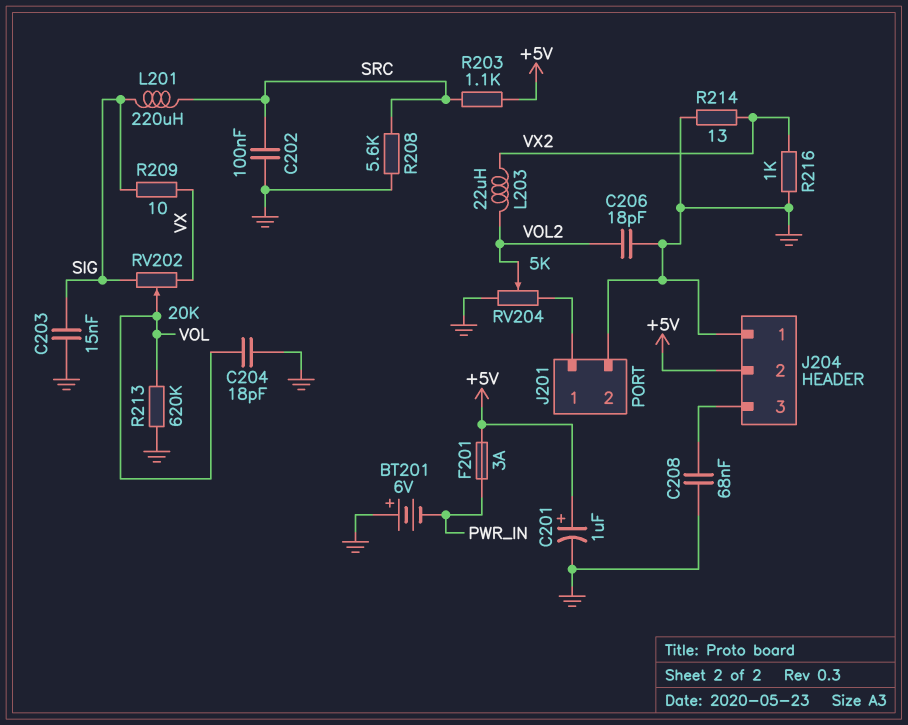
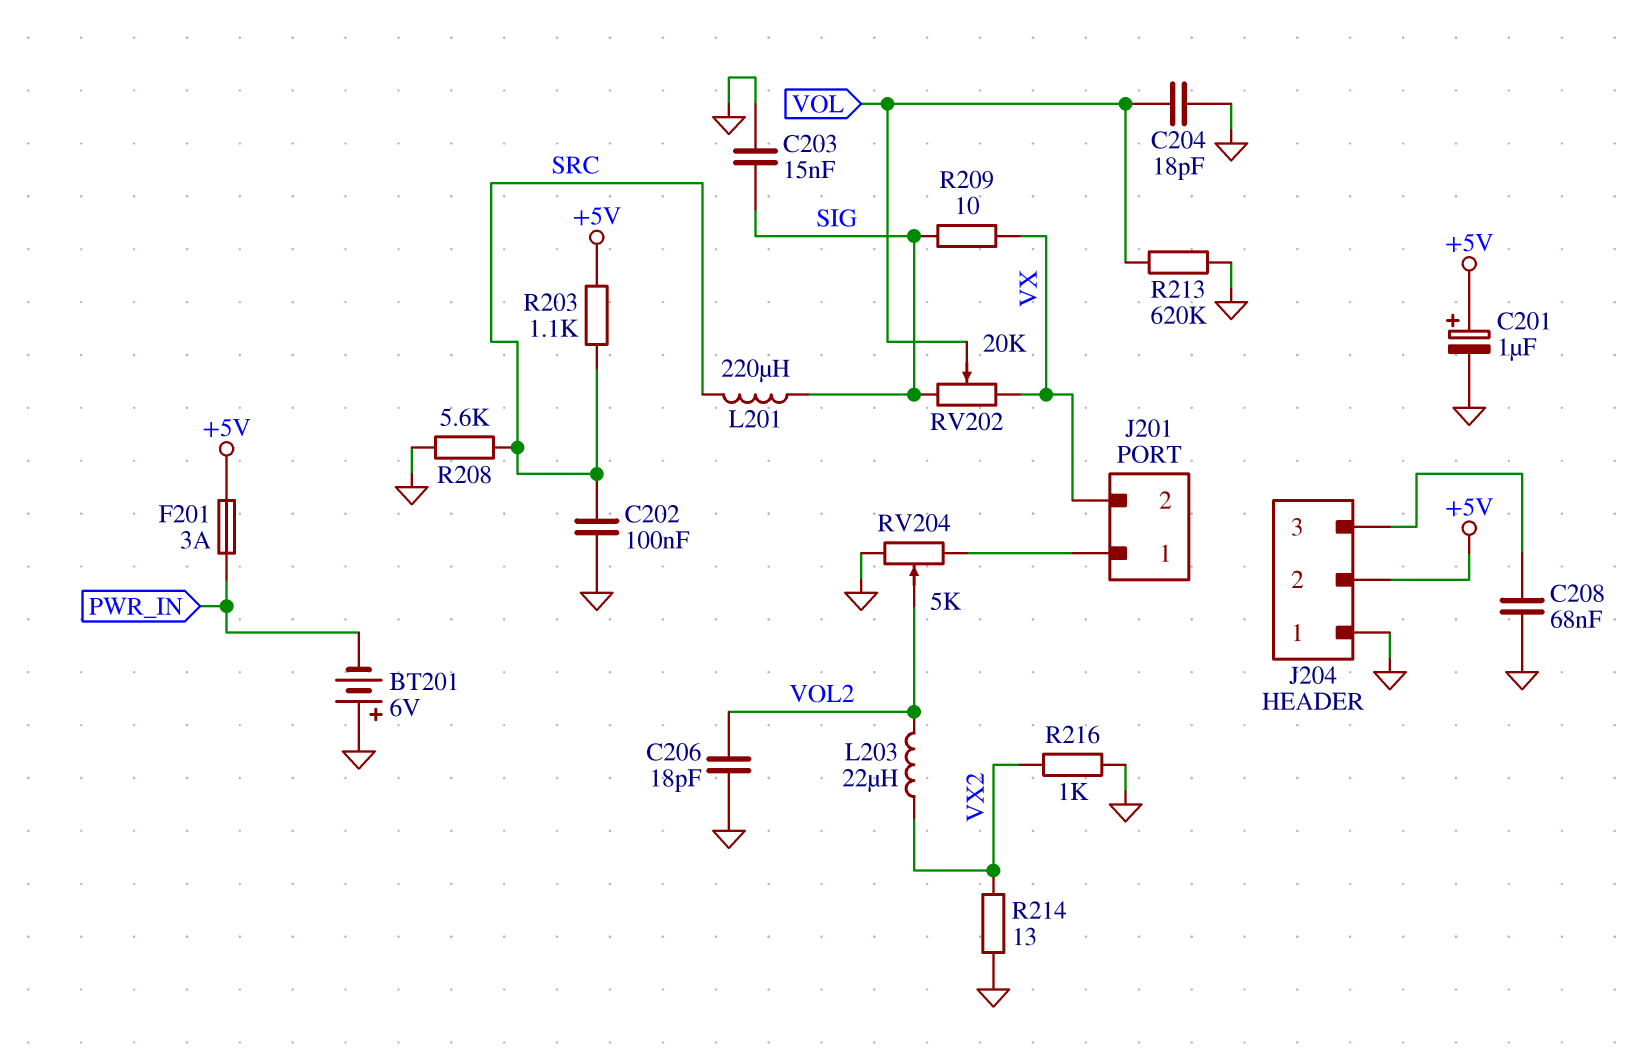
J201 pin 2: GND -> VX

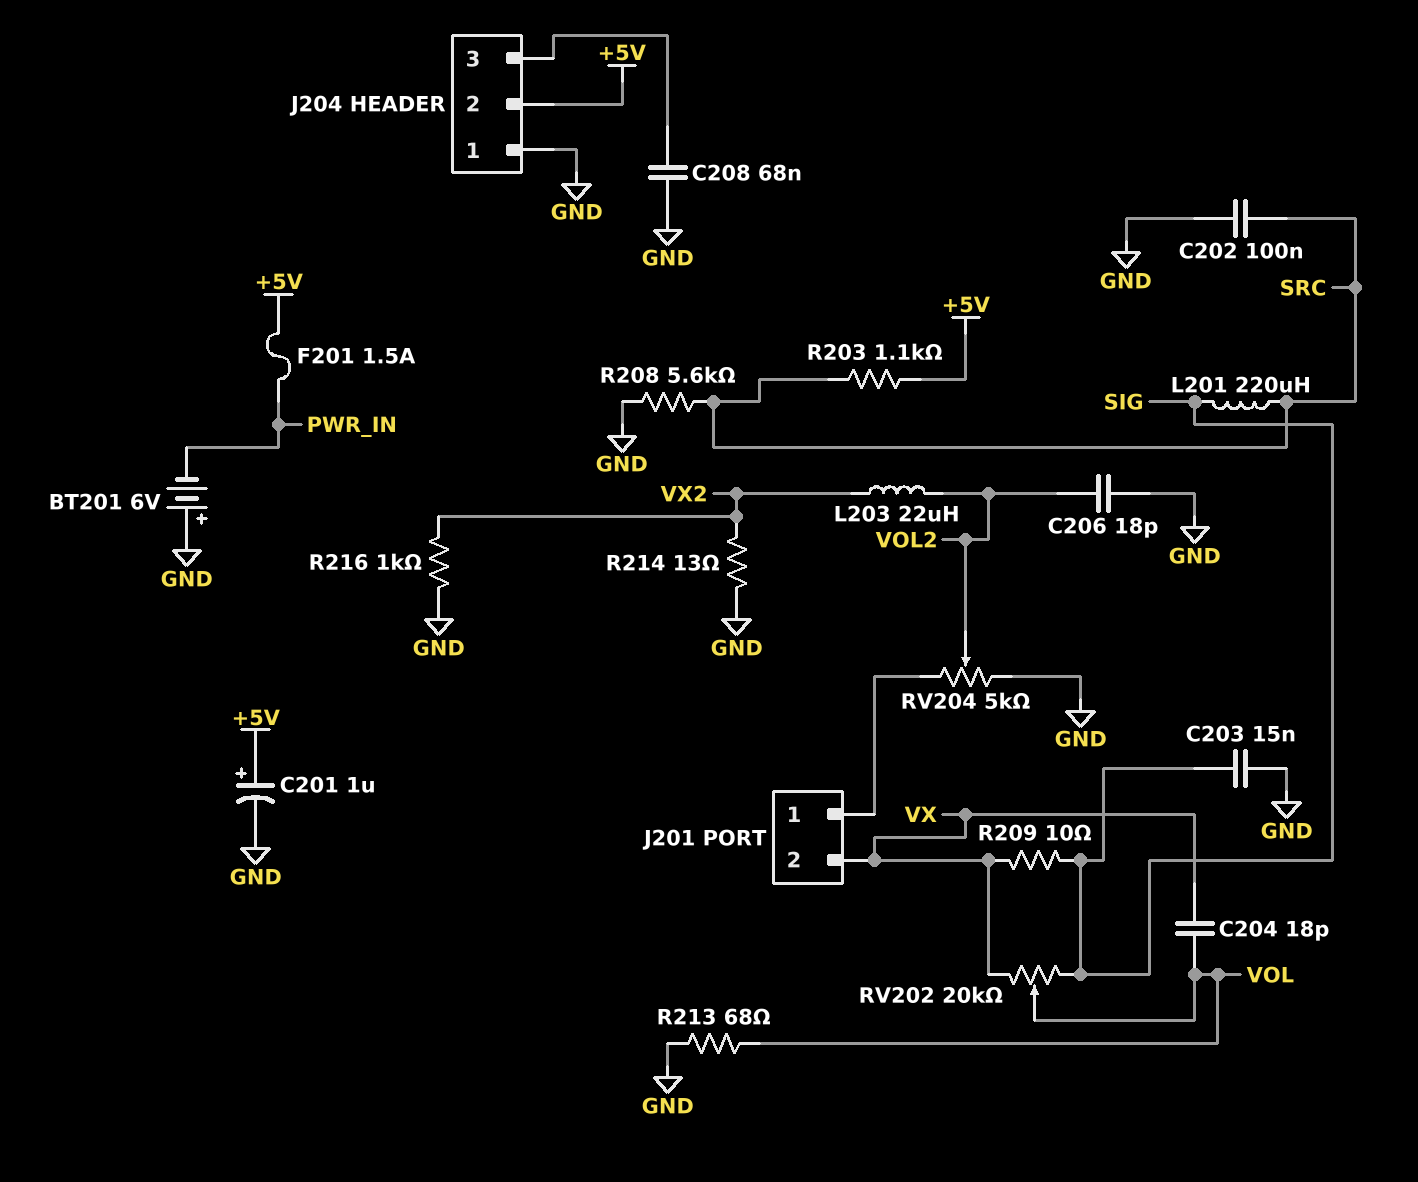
C204: 18pF (GND, VOL) -> 18pF (VOL, VX)
F201: 3A (+5V, PWR_IN) -> 1.5A (+5V, PWR_IN)
R213: 620k (GND, VOL) -> 68 (GND, VOL)

